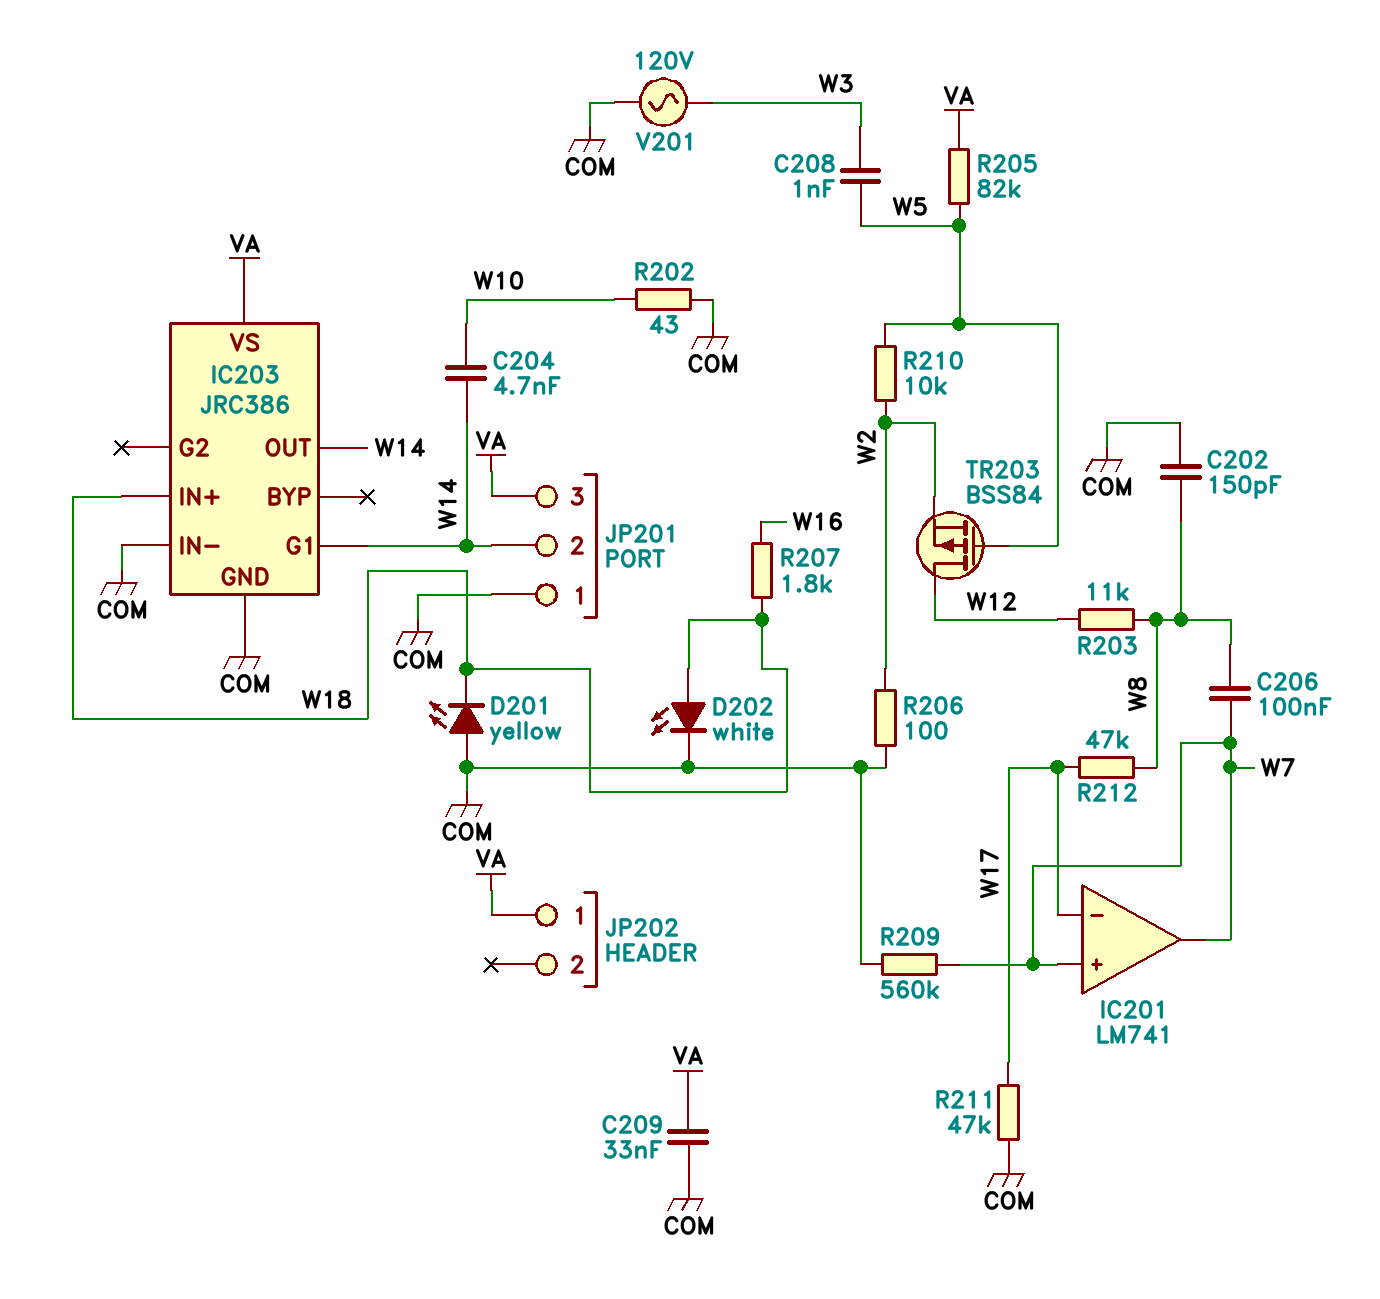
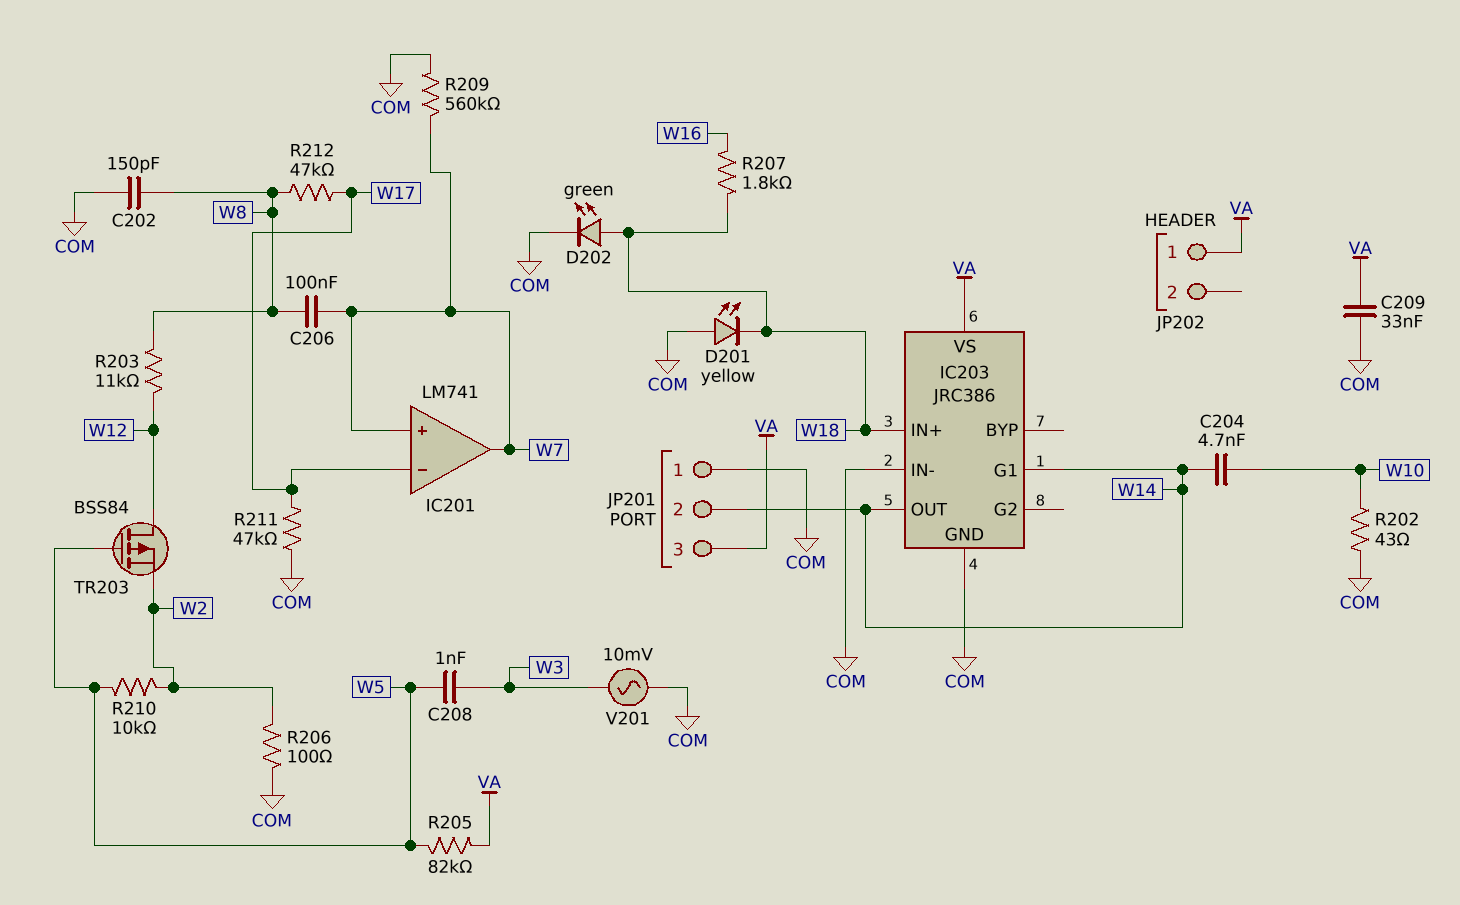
D202: LED white (A W18, K COM) -> LED green (A W18, K COM)
V201: AC 120V (COM, W3) -> AC 10mV (COM, W3)

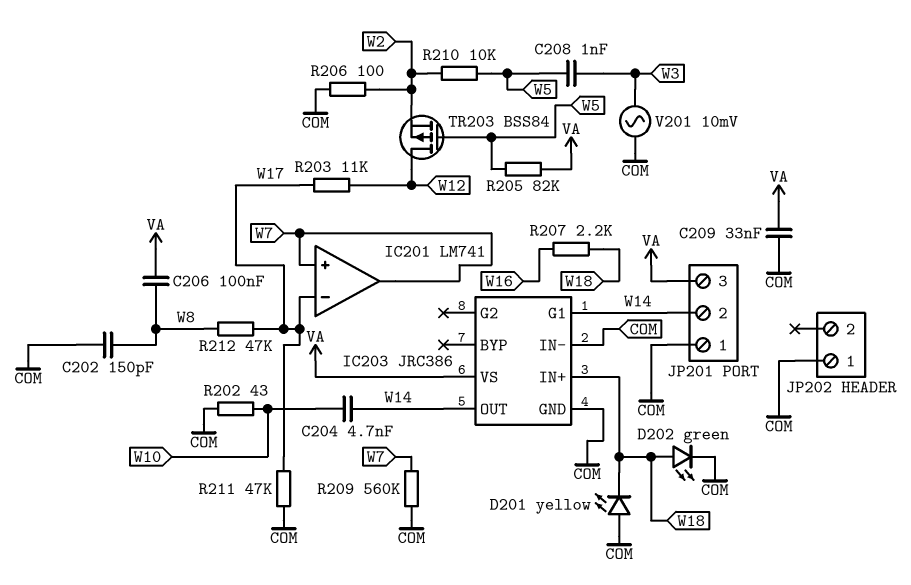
C206: 100nF (W7, W8) -> 100nF (VA, W8)
JP202 pin 1: VA -> COM
R203: 11k (W8, W12) -> 11k (W12, W17)
R207: 1.8k (W16, W18) -> 2.2k (W16, W18)

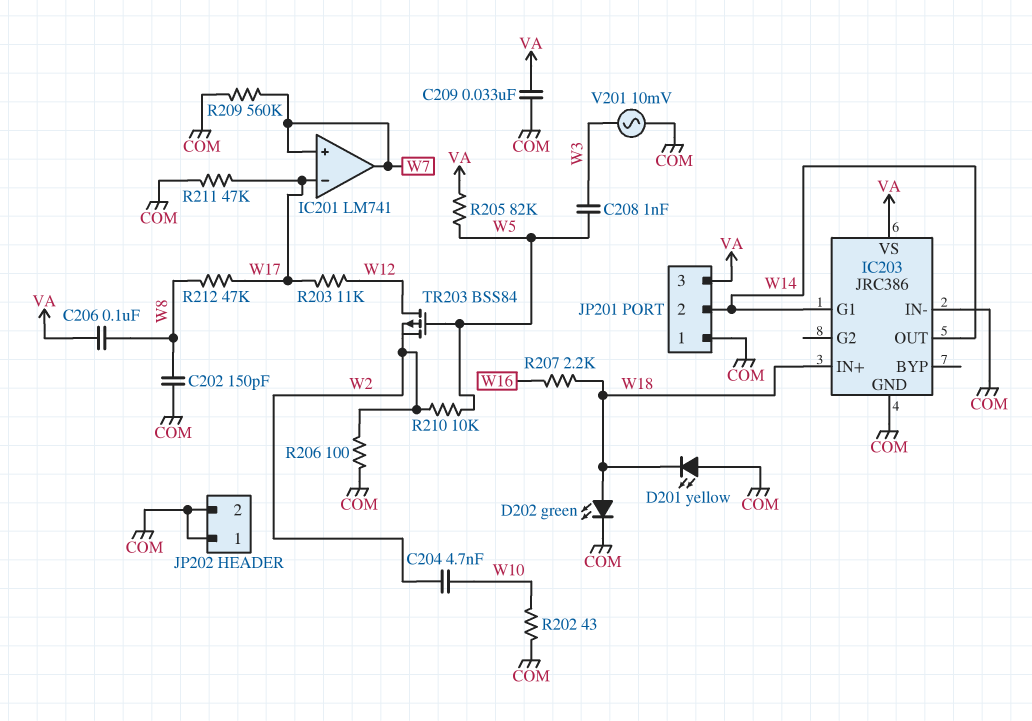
C204: 4.7nF (W10, W14) -> 4.7nF (W2, W10)
JP202 pin 2: none -> COM

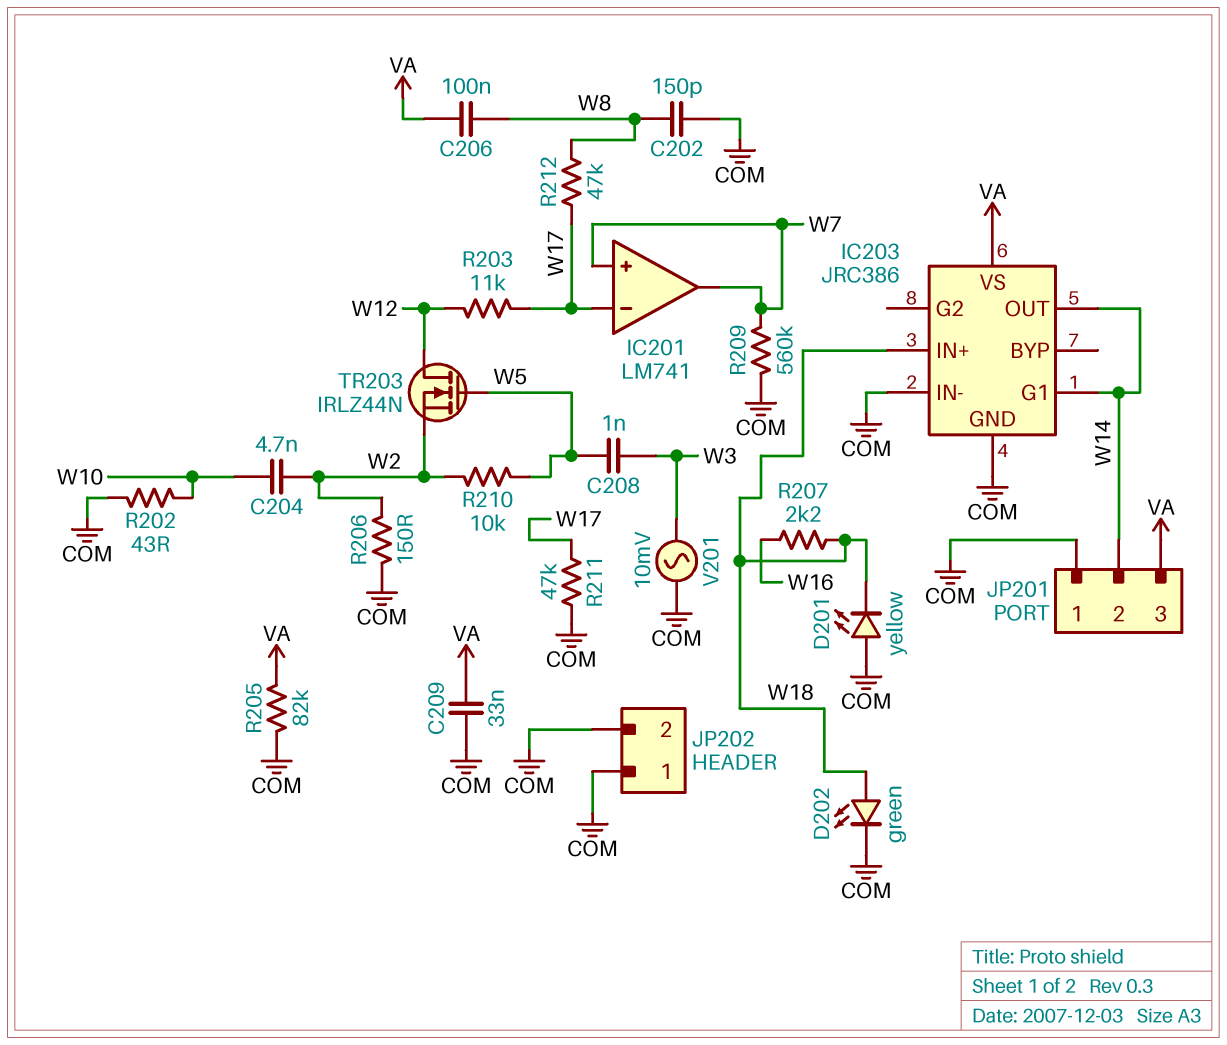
R205: 82k (VA, W5) -> 82k (COM, VA)
R206: 100 (COM, W2) -> 150 (COM, W2)
TR203: PMOS BSS84 (G W5, D W12, S W2) -> NMOS IRLZ44N (G W5, D W12, S W2)

